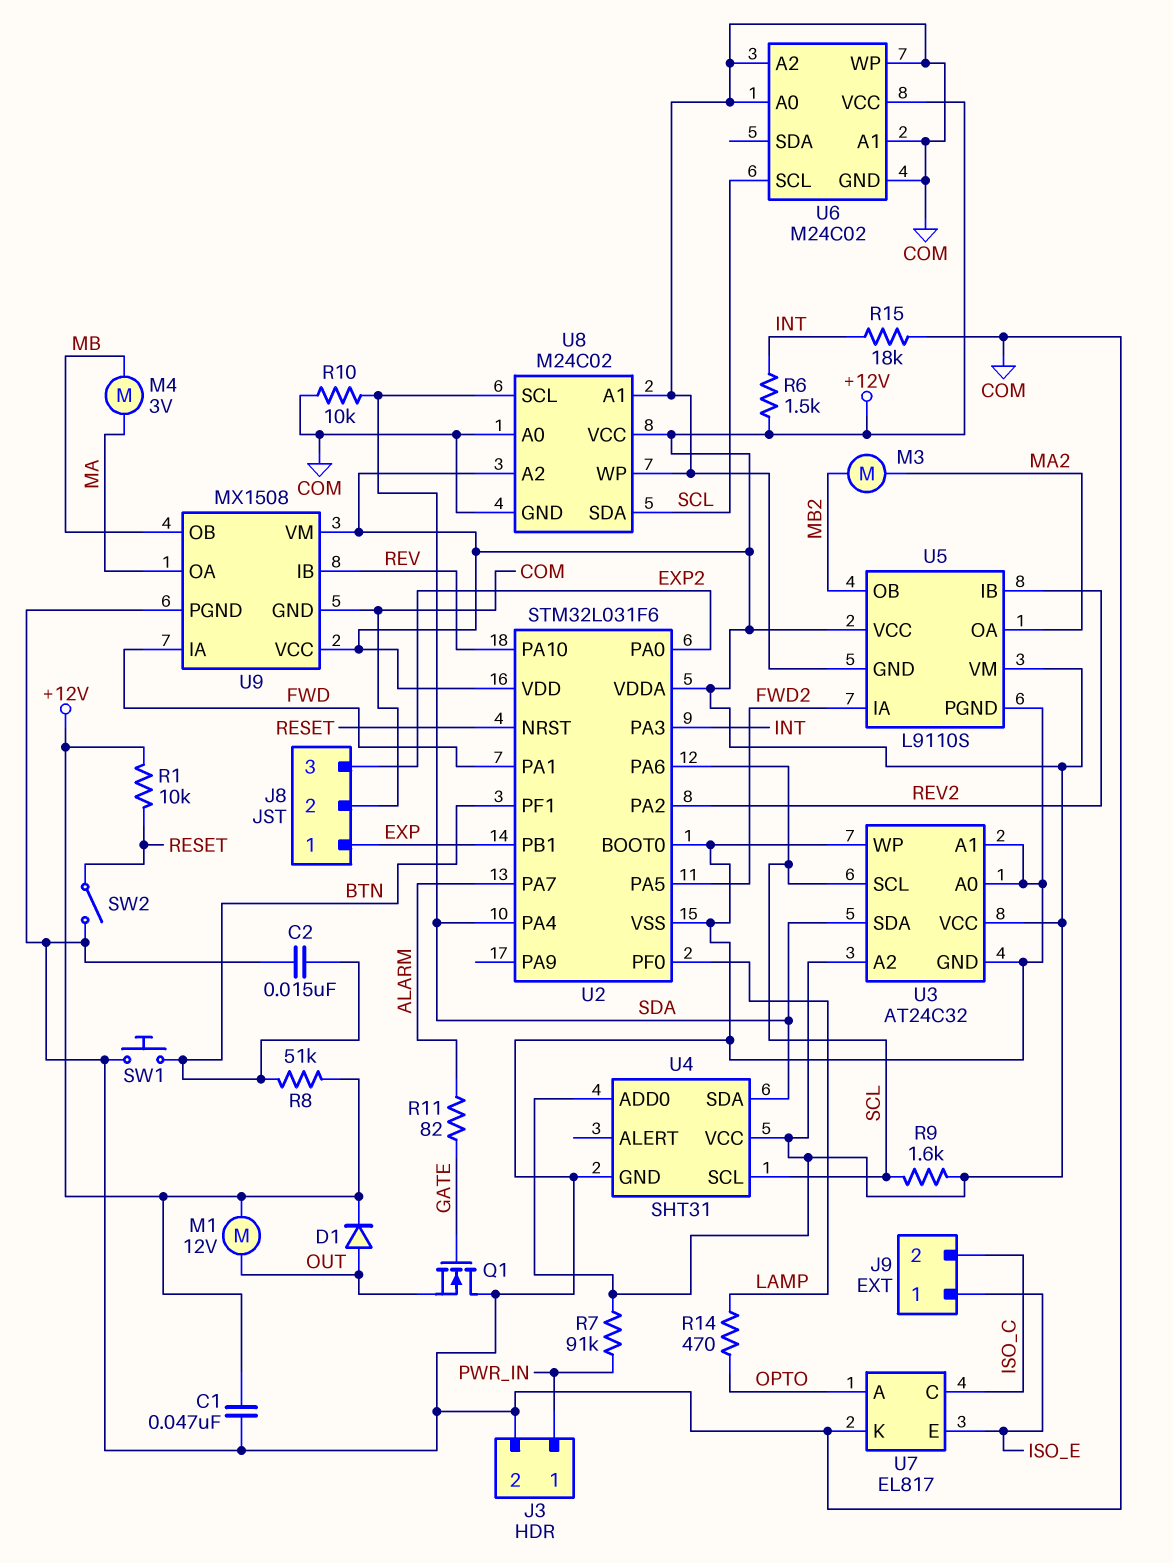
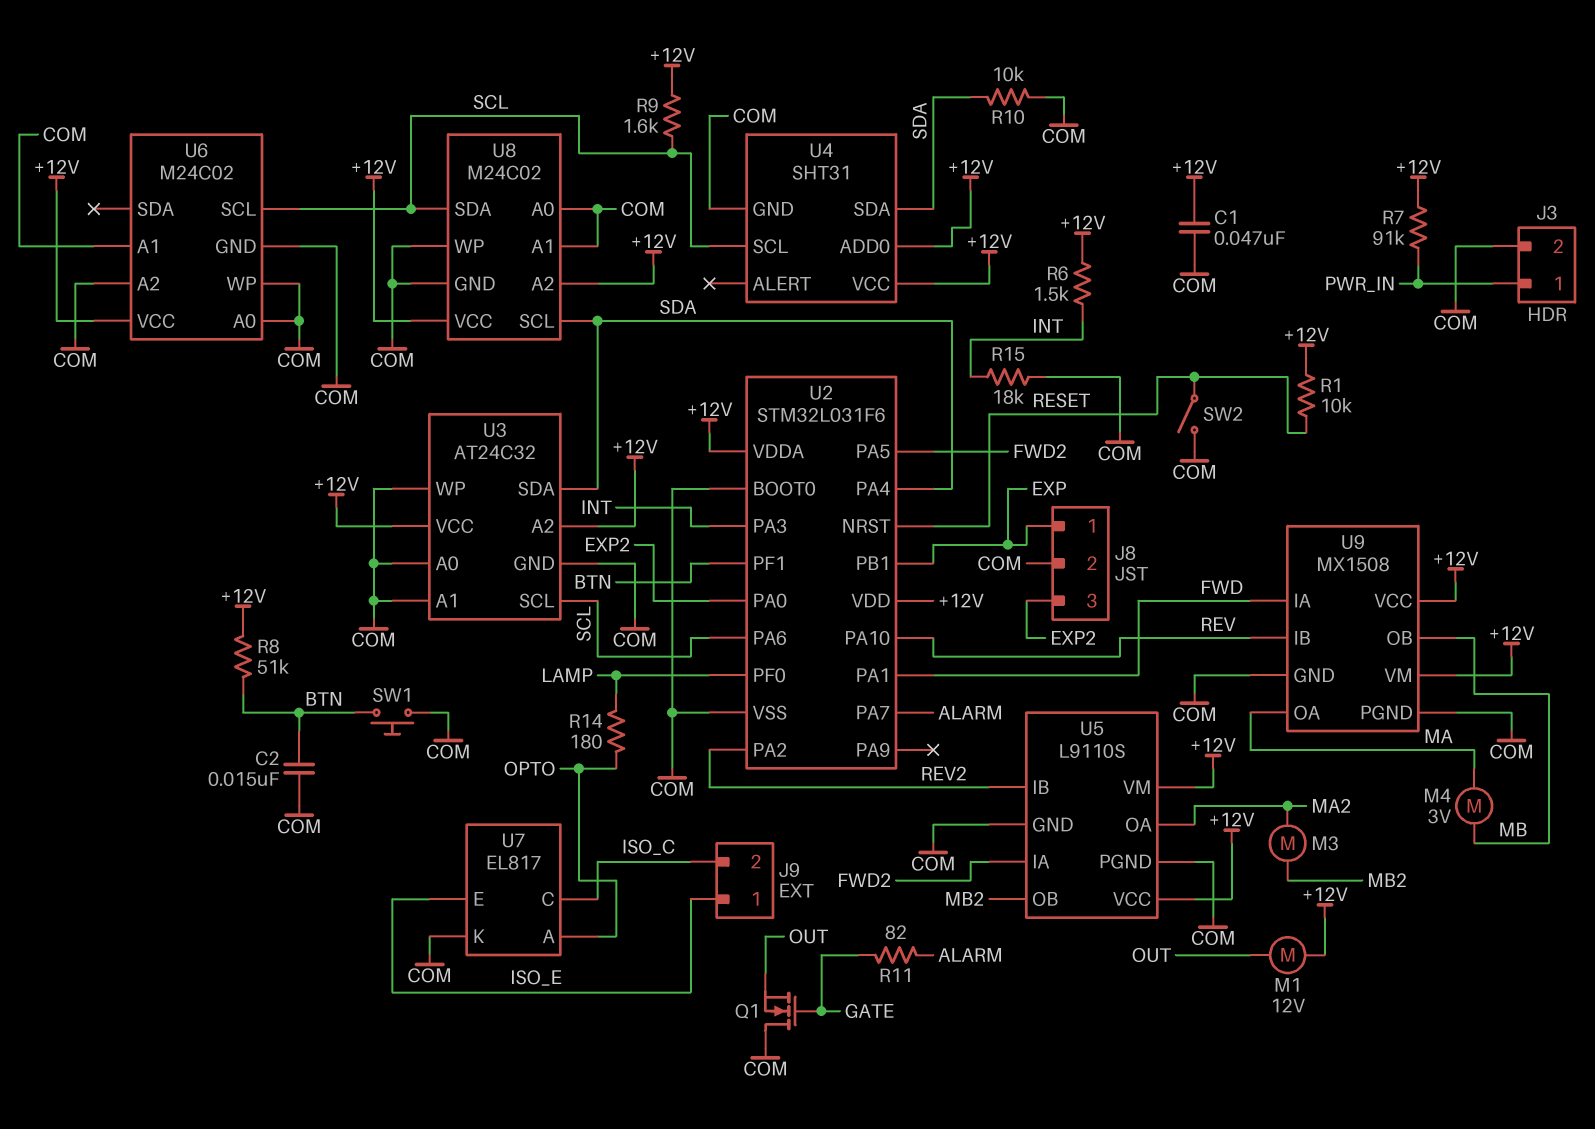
D1: diode (A OUT, K +12V) -> none
R14: 470 (LAMP, OPTO) -> 180 (LAMP, OPTO)

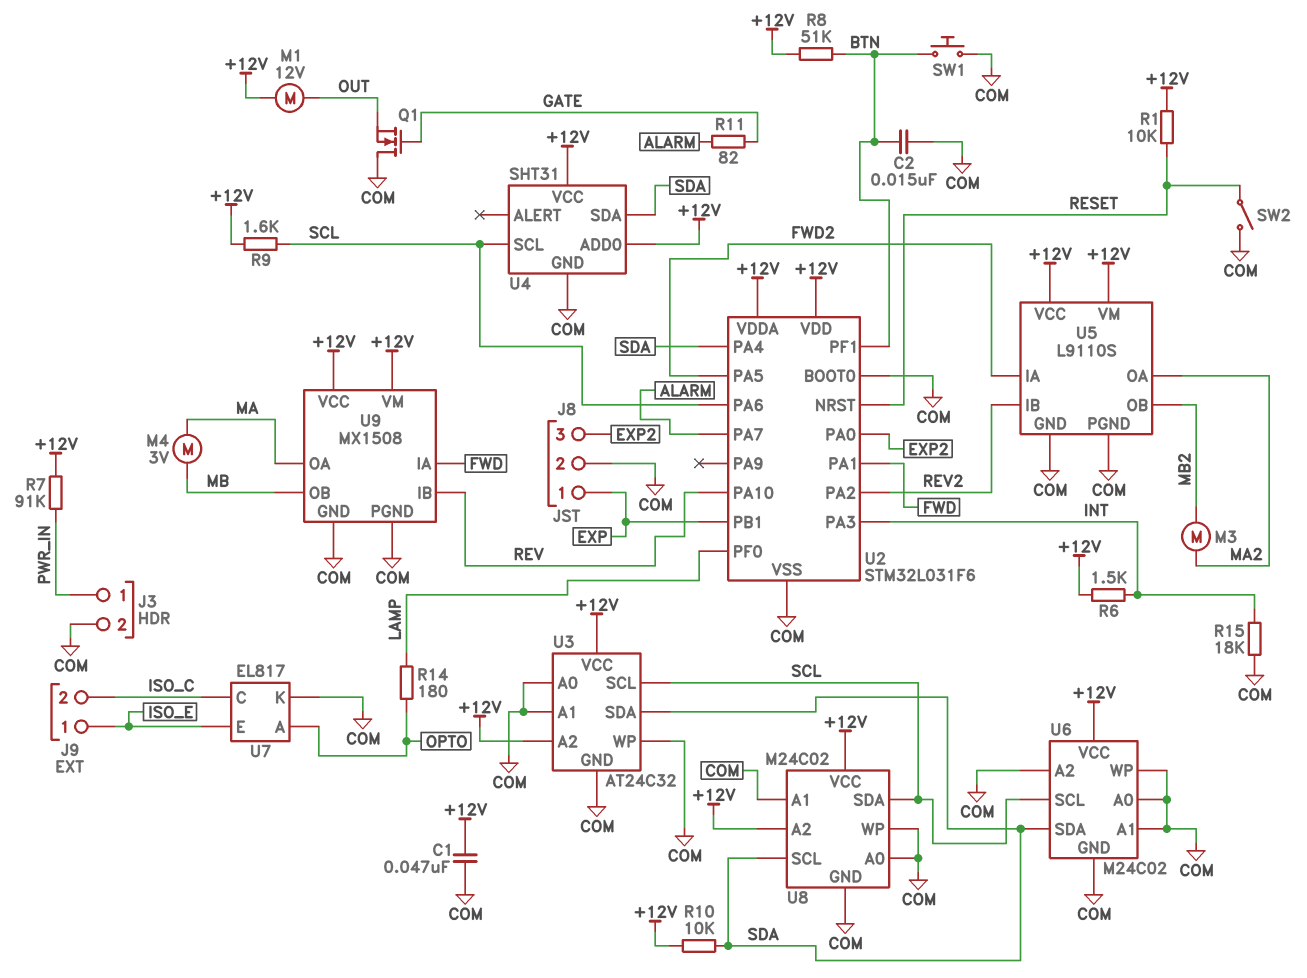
R10: 10k (COM, SDA) -> 10k (+12V, SDA)
U6 pin SDA: none -> SDA

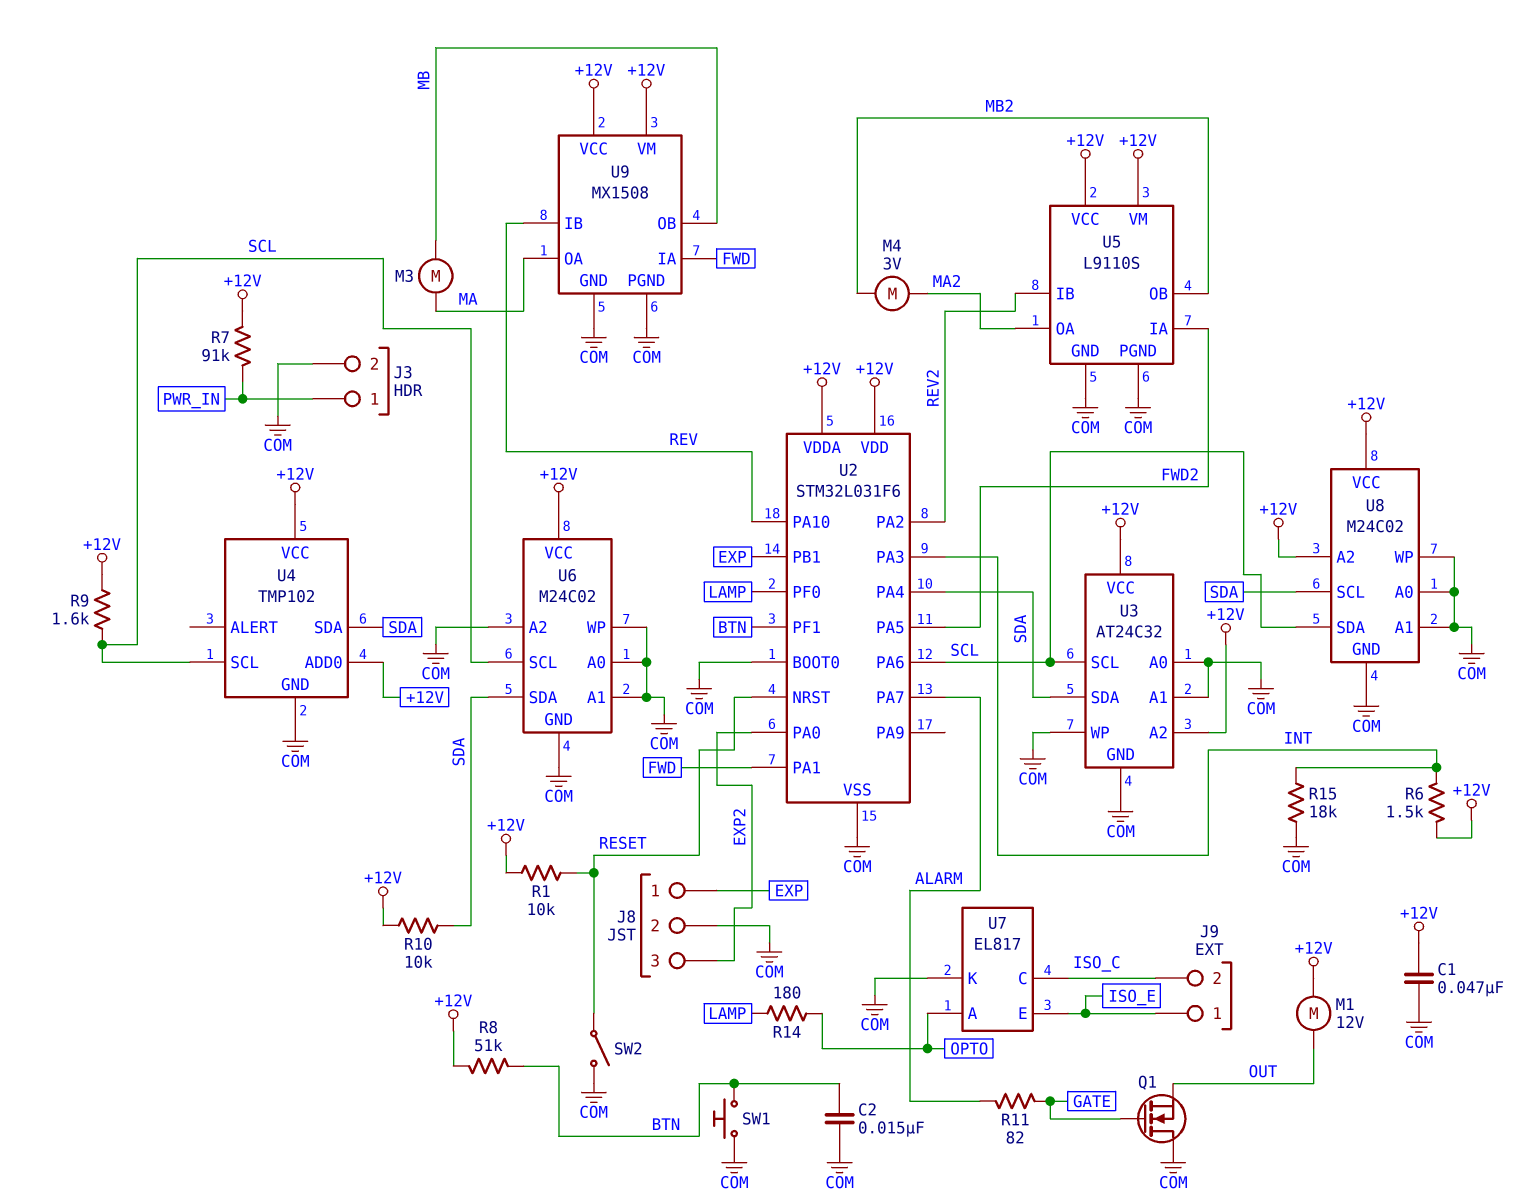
M3: motor (MA2, MB2) -> motor (MA, MB)
M4: motor 3V (MA, MB) -> motor 3V (MA2, MB2)
U4: SHT31 -> TMP102

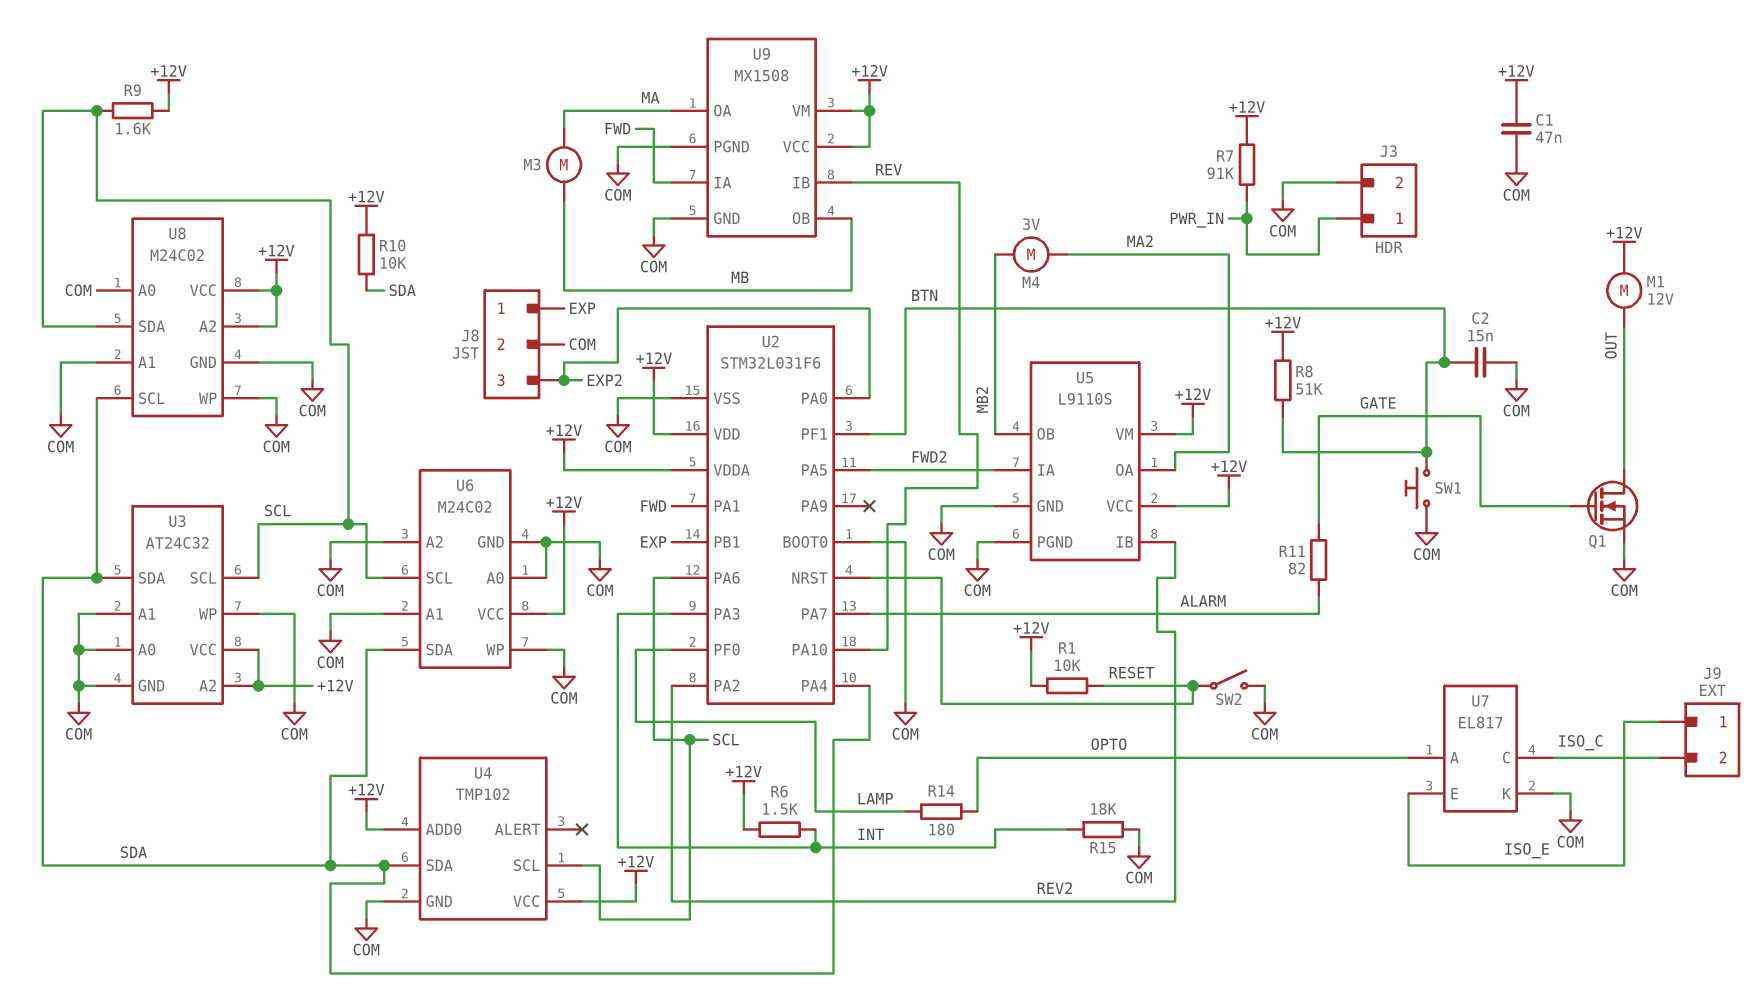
Q1: NMOS (G GATE, D COM, S OUT) -> NMOS (G GATE, D OUT, S COM)

